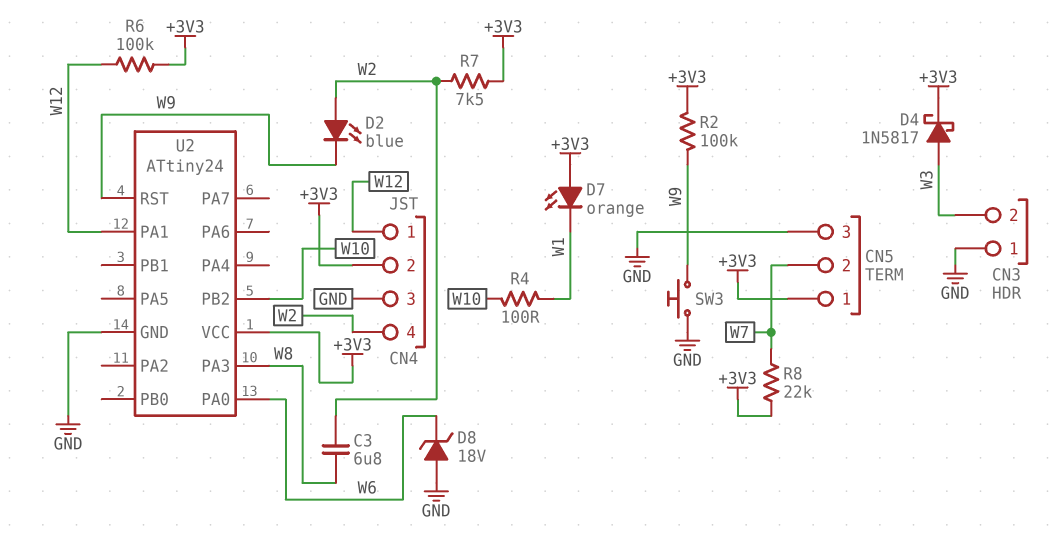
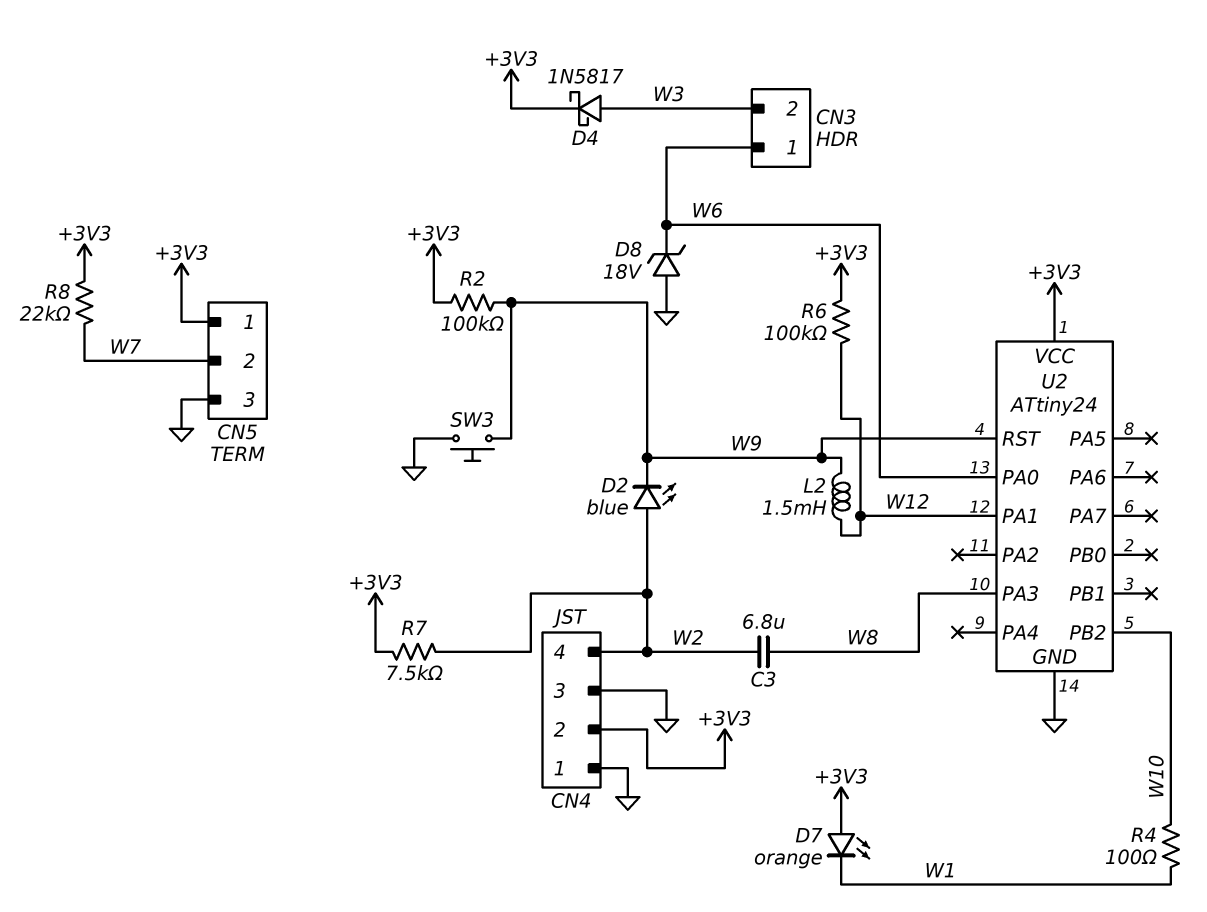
CN3 pin 1: GND -> W6
CN4 pin 1: W12 -> GND
L2: none -> 1.5mH (W9, W12)

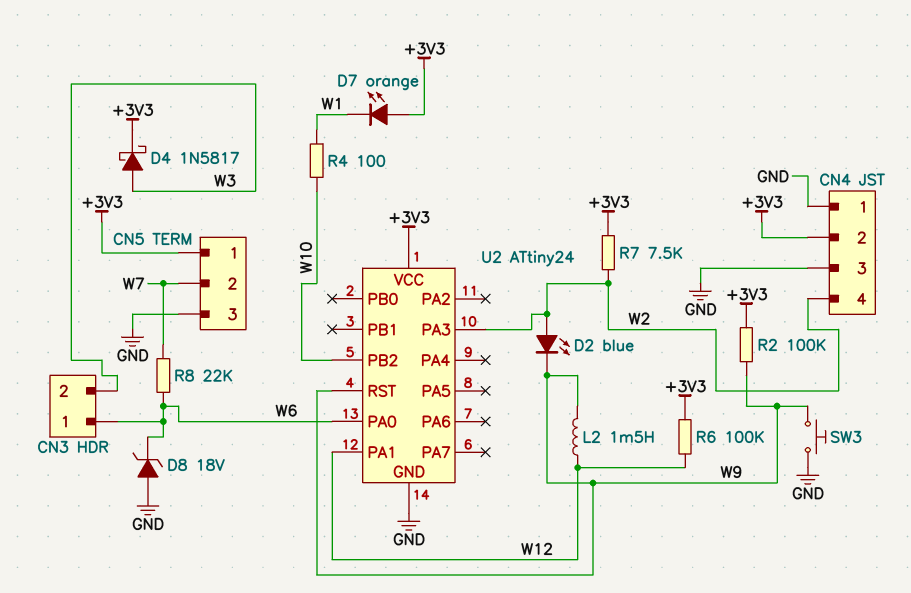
C3: 6.8uF (W2, W8) -> none
R8: 22k (+3V3, W7) -> 22k (W6, W7)
U2 pin PA3: W8 -> W2

